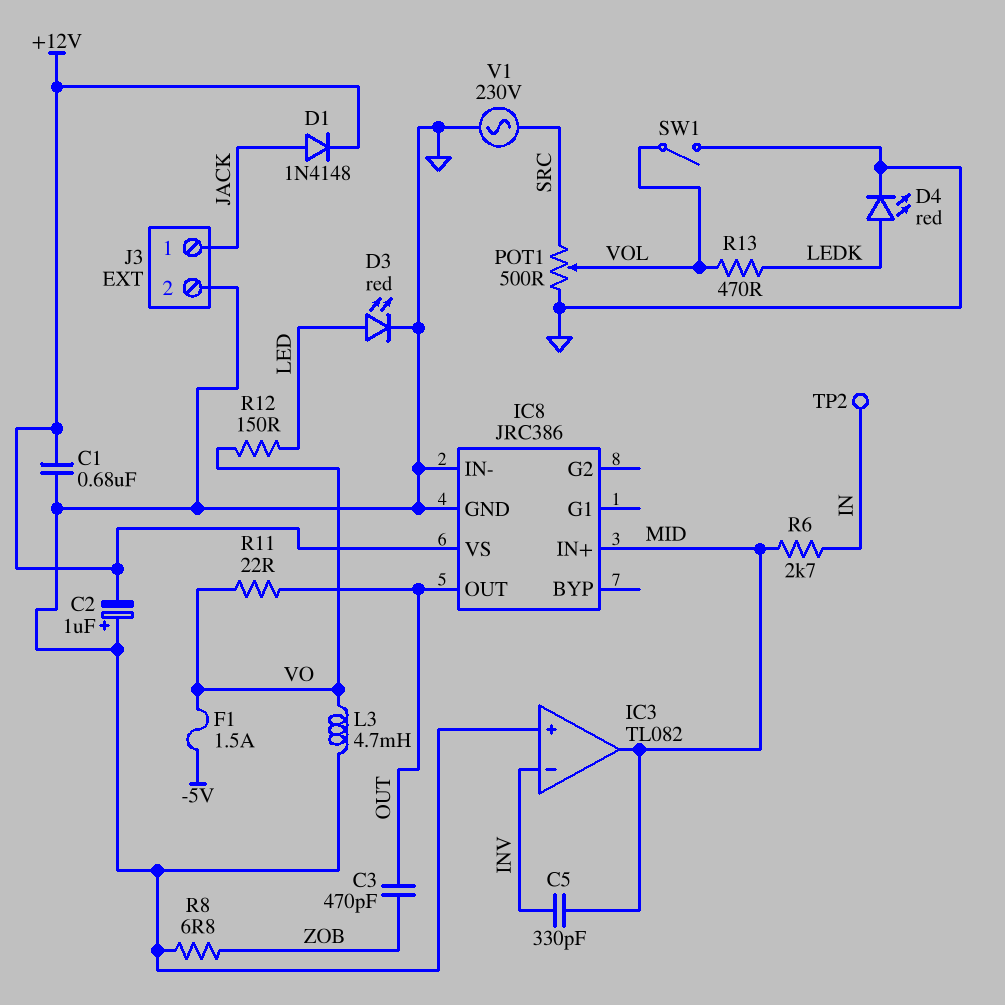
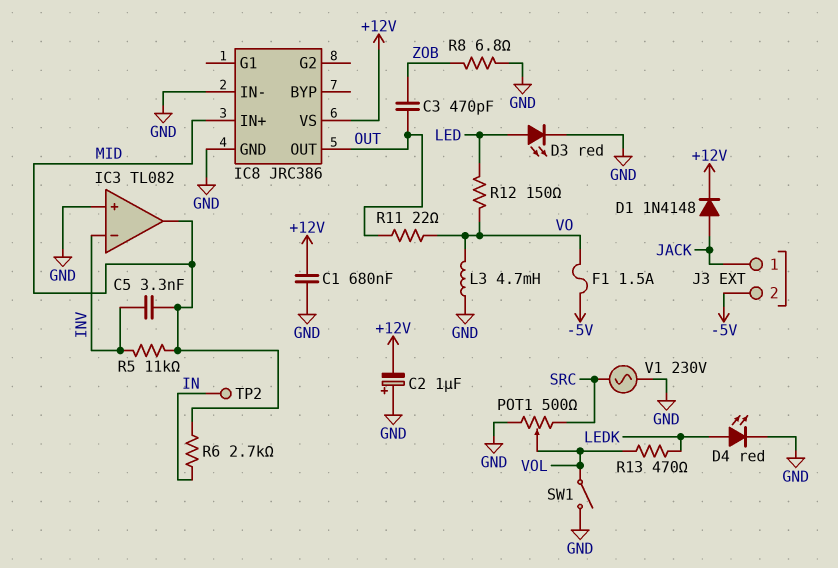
C5: 330pF (INV, MID) -> 3.3nF (INV, MID)
J3 pin 2: GND -> -5V
R5: none -> 11k (INV, MID)

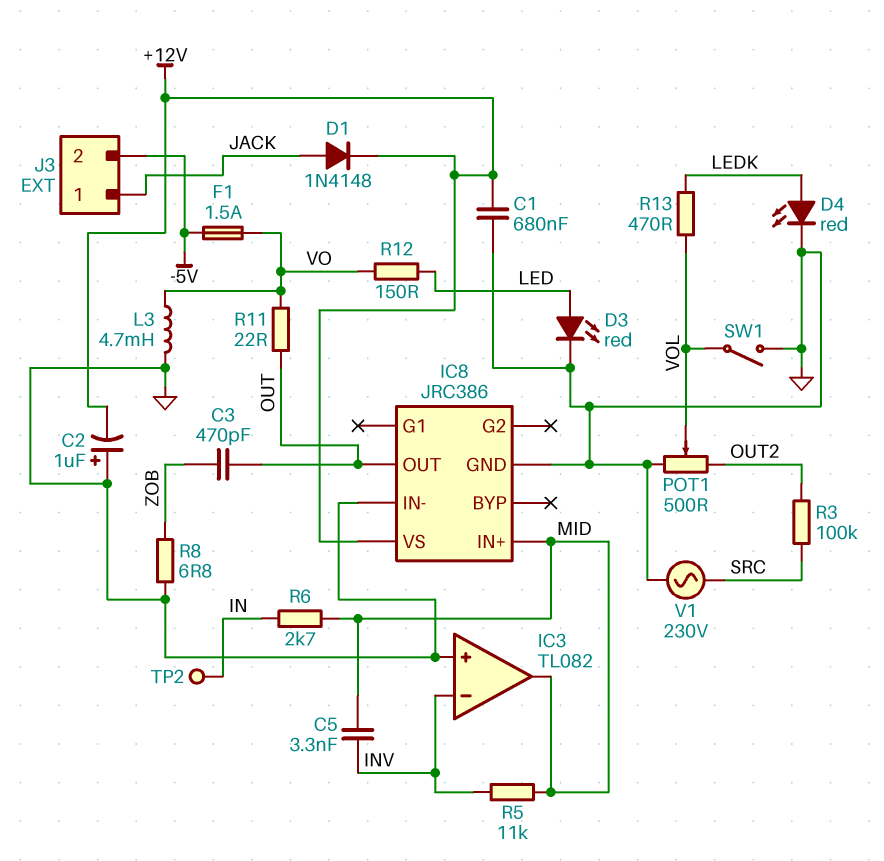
POT1: 500 (GND, SRC, wiper VOL) -> 500 (GND, OUT2, wiper VOL)
R3: none -> 100k (OUT2, SRC)

